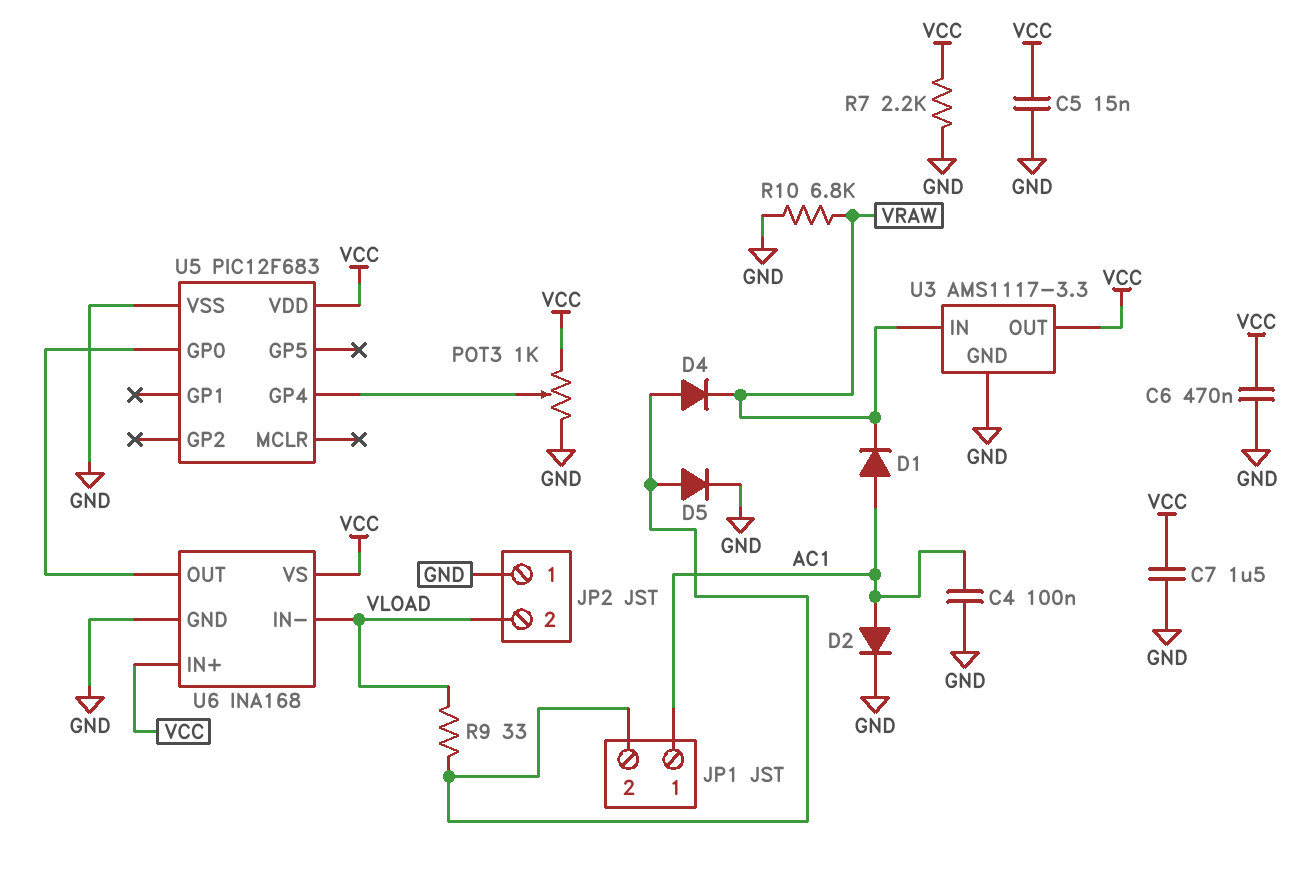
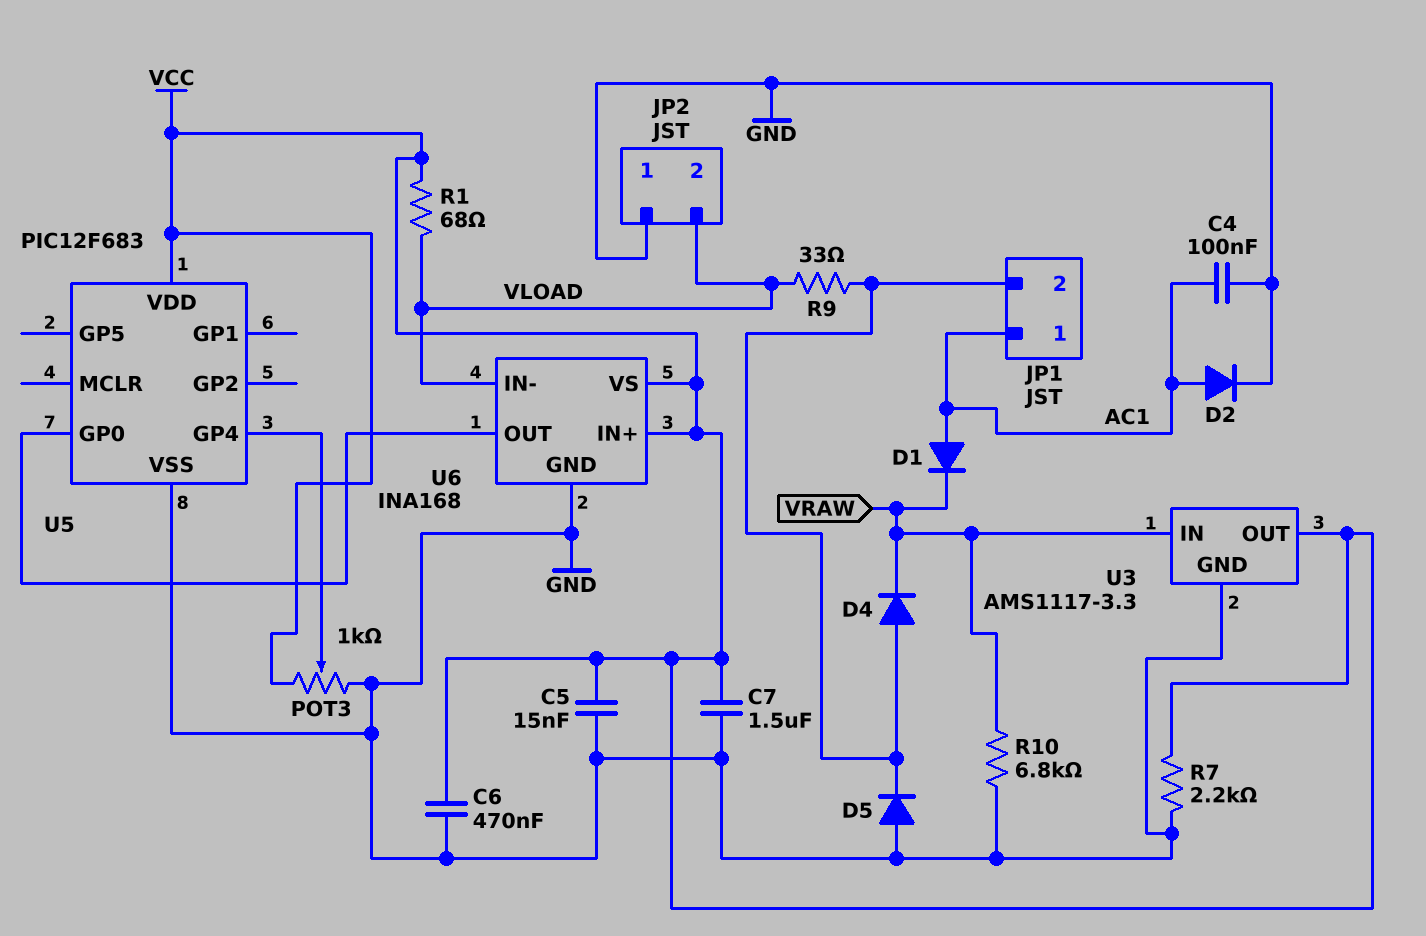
D5: diode (A JP1/2, K GND) -> diode (A GND, K JP1/2)
R1: none -> 68 (VCC, VLOAD)

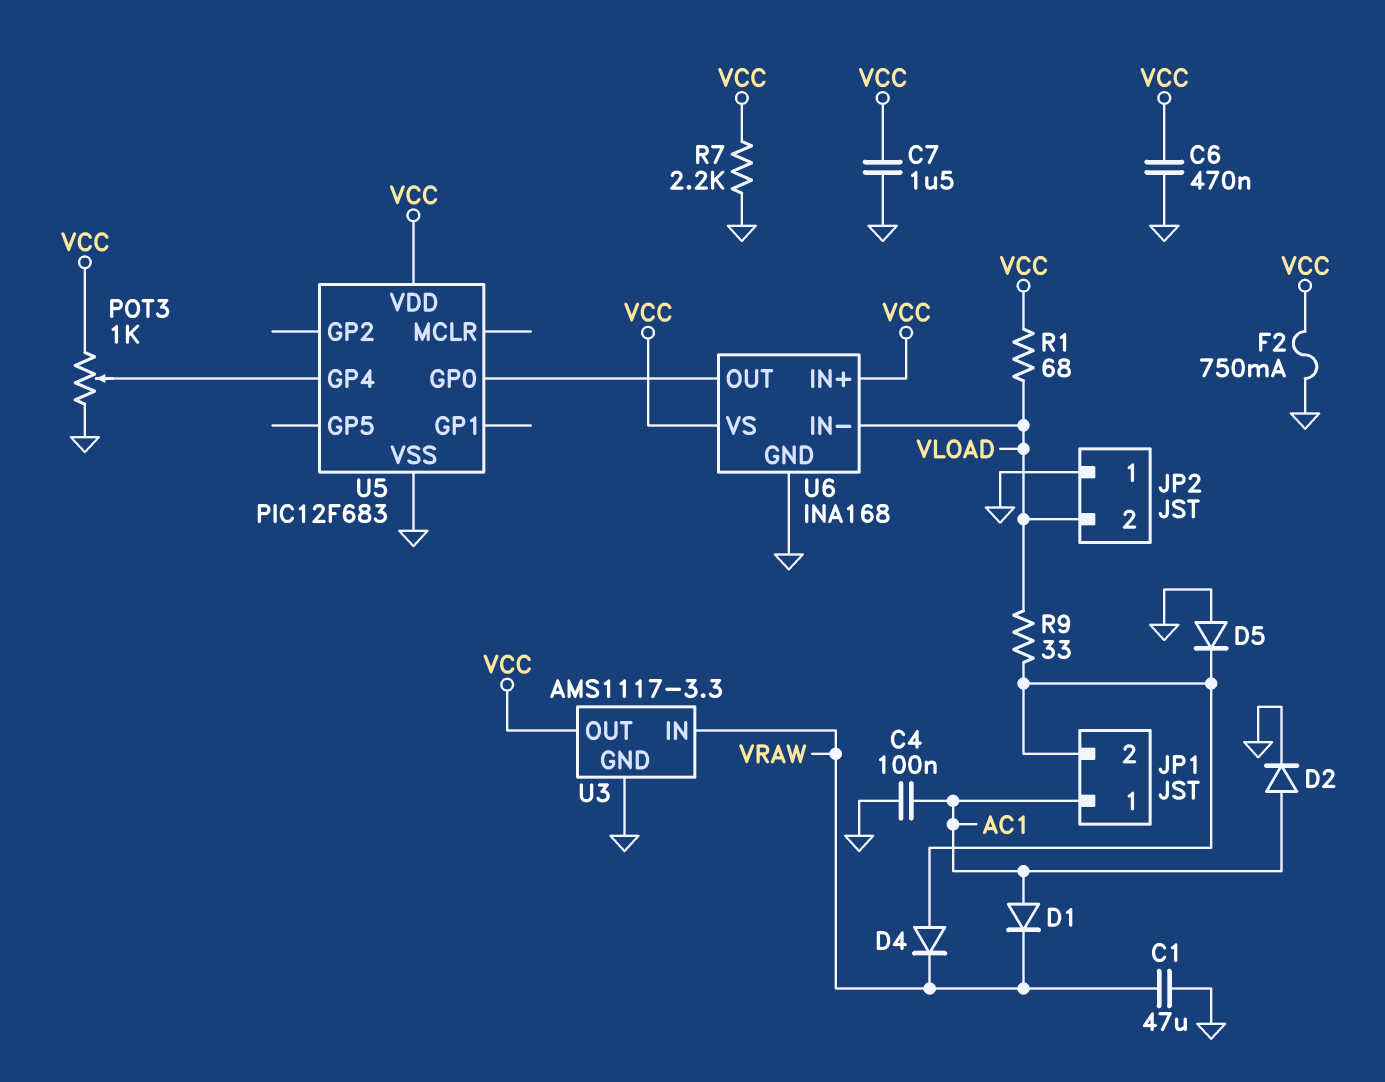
C1: none -> 47uF (GND, VRAW)
C5: 15nF (GND, VCC) -> none
F2: none -> 750mA (GND, VCC)
R10: 6.8k (GND, VRAW) -> none

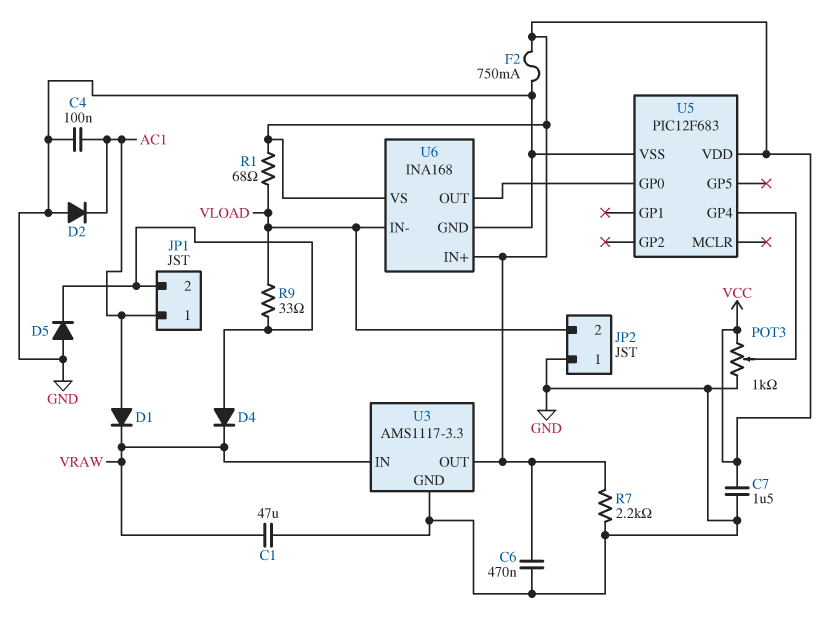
D2: diode (A AC1, K GND) -> diode (A GND, K AC1)

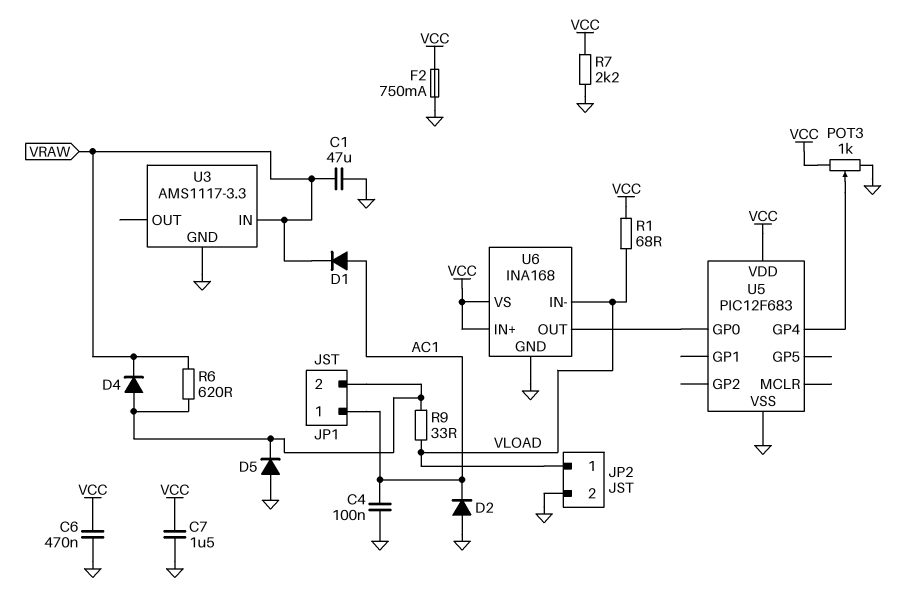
JP2 pin 1: GND -> VLOAD
JP2 pin 2: VLOAD -> GND
R6: none -> 620 (JP1/2, VRAW)
U3 pin OUT: VCC -> none

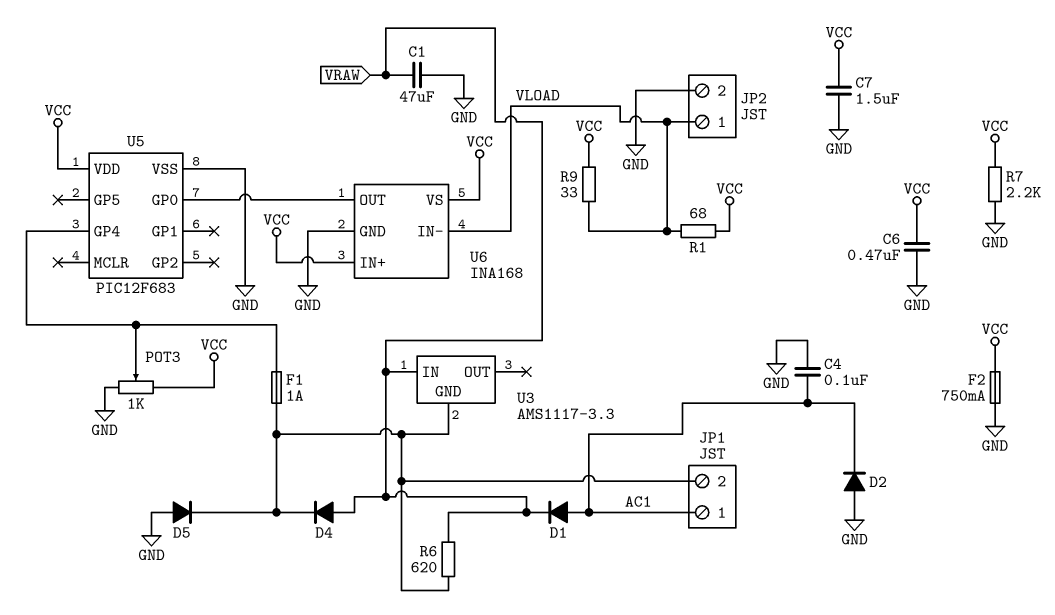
D4: diode (A JP1/2, K VRAW) -> diode (A VRAW, K JP1/2)
F1: none -> 1A (JP1/2, U5/GP4)
R9: 33 (JP1/2, VLOAD) -> 33 (VCC, VLOAD)
U3 pin GND: GND -> JP1/2

